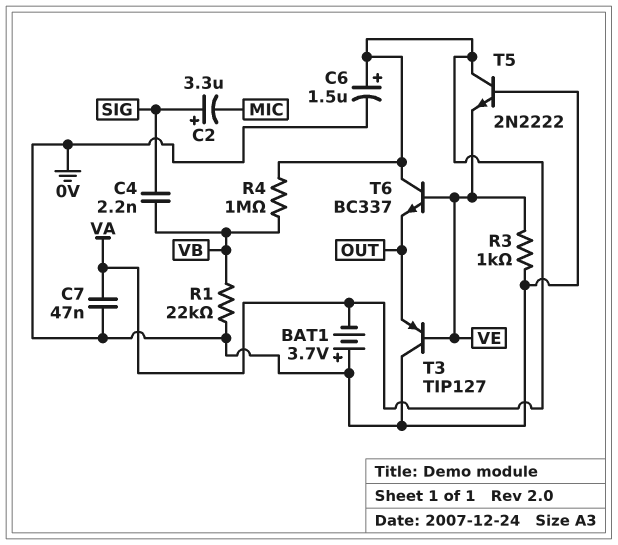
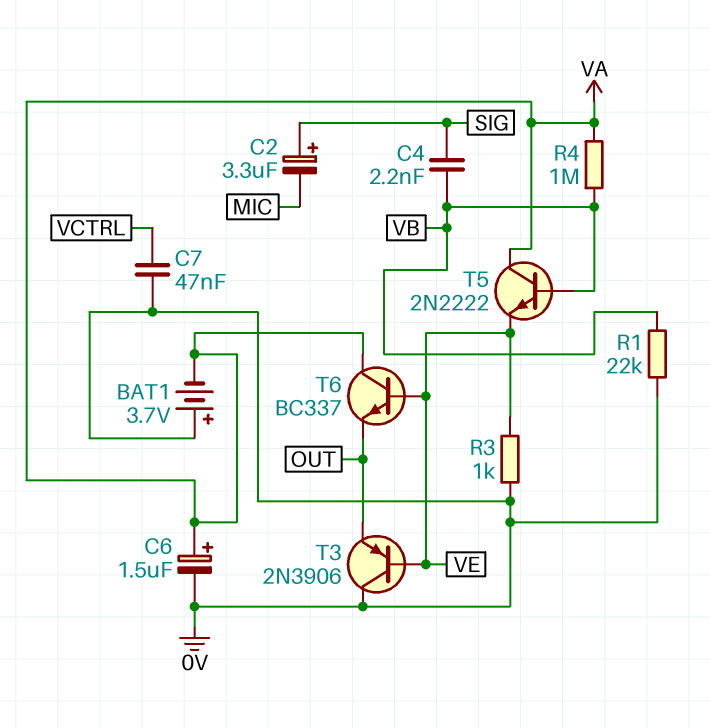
C7: 47nF (0V, VA) -> 47nF (0V, VCTRL)
T3: PNP TIP127 (B VE, C 0V, E OUT) -> PNP 2N3906 (B VE, C 0V, E OUT)
T5: NPN 2N2222 (B 0V, C VA, E VE) -> NPN 2N2222 (B VB, C VA, E VE)

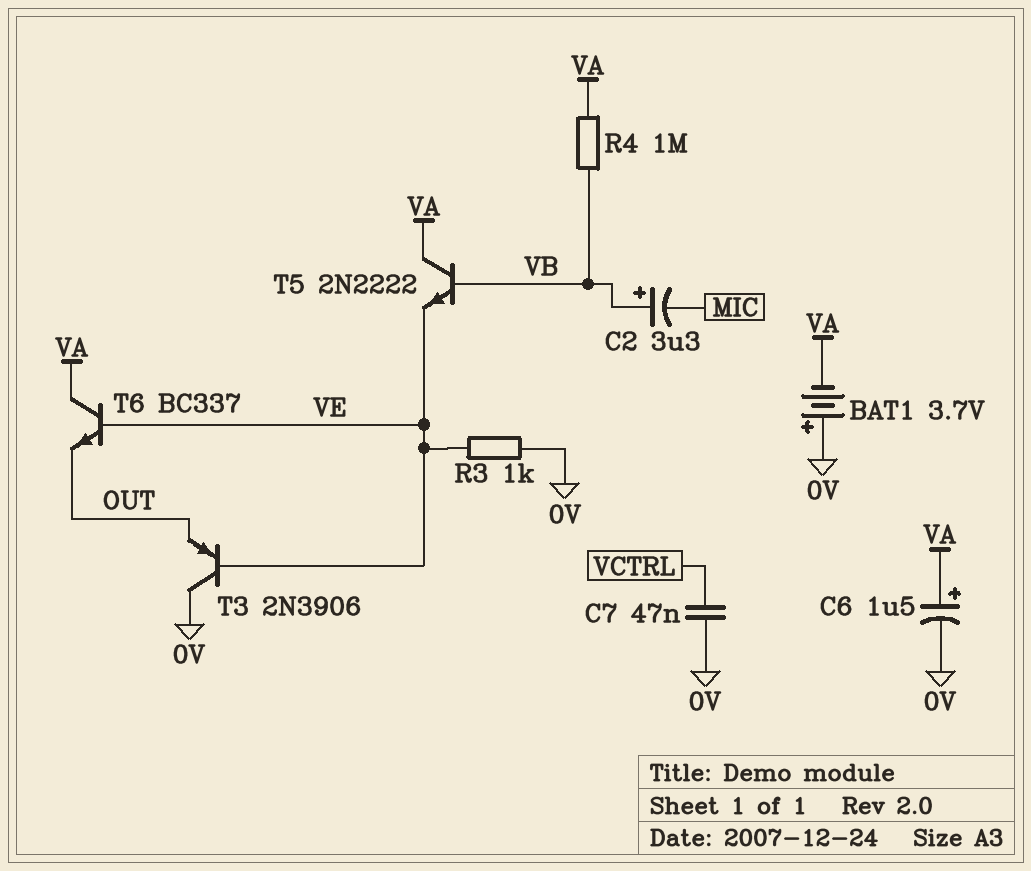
C2: 3.3uF (plus SIG, minus MIC) -> 3.3uF (plus VB, minus MIC)
C4: 2.2nF (SIG, VB) -> none
R1: 22k (0V, VB) -> none

